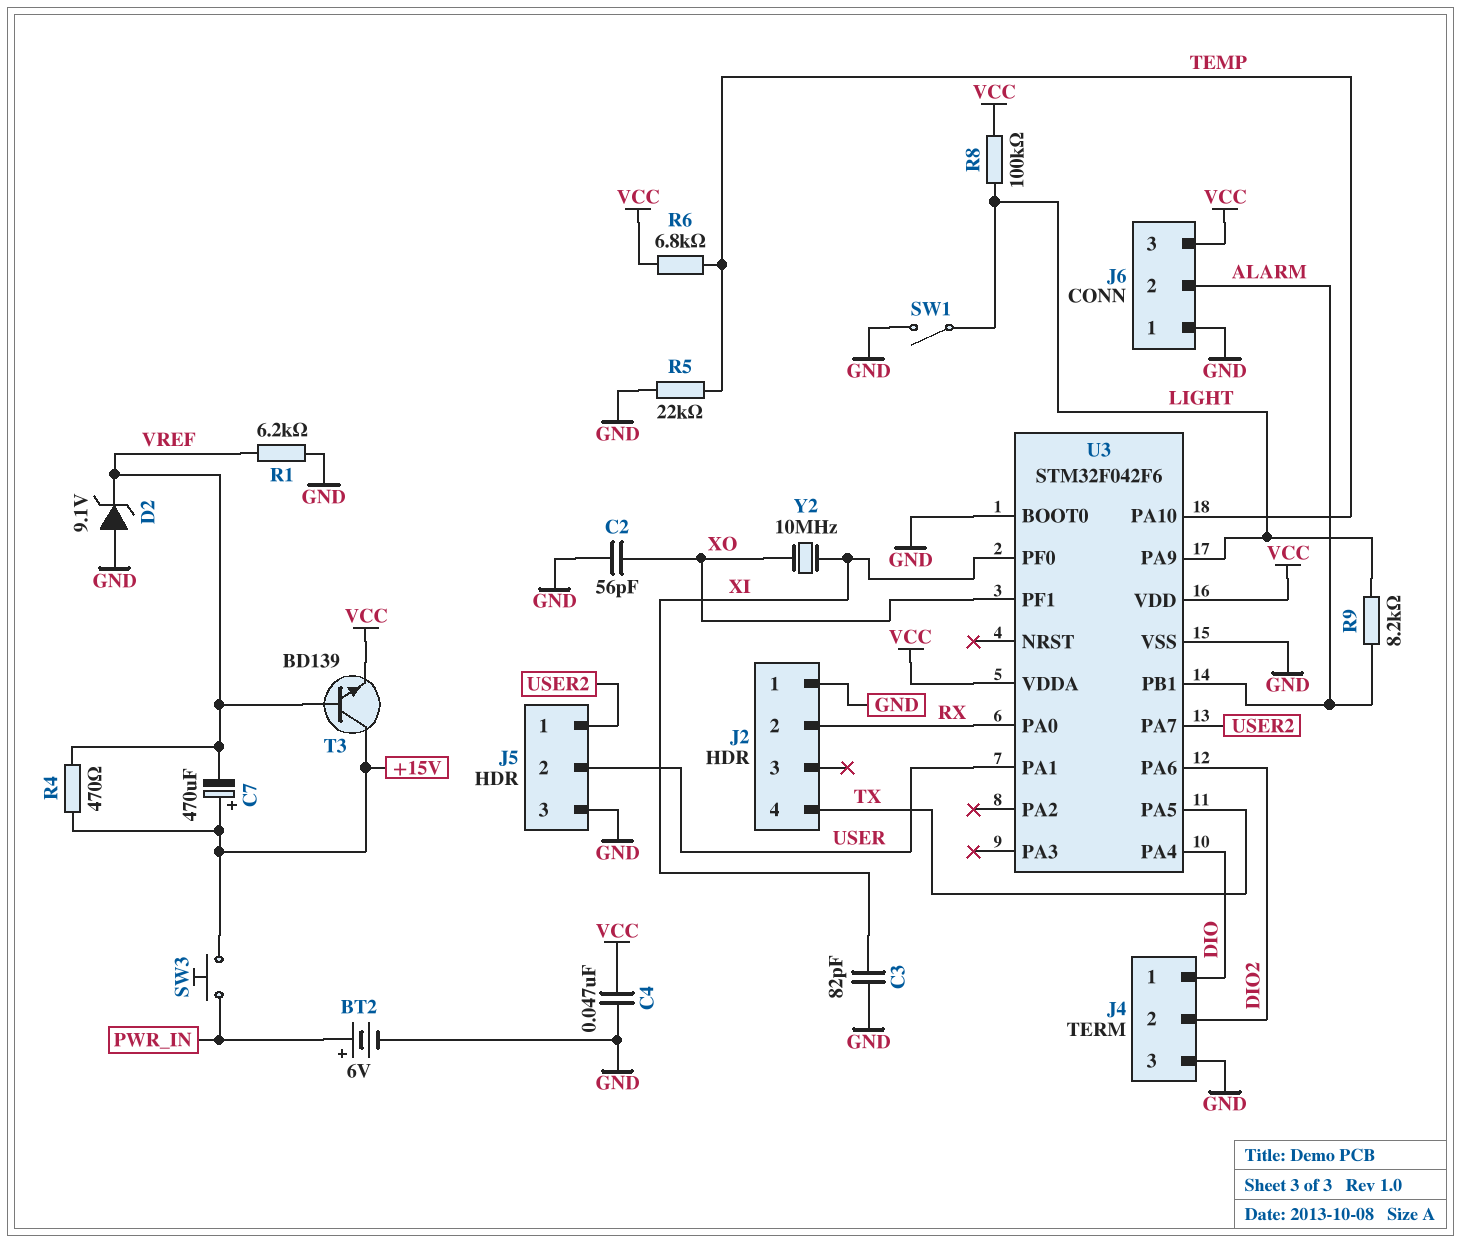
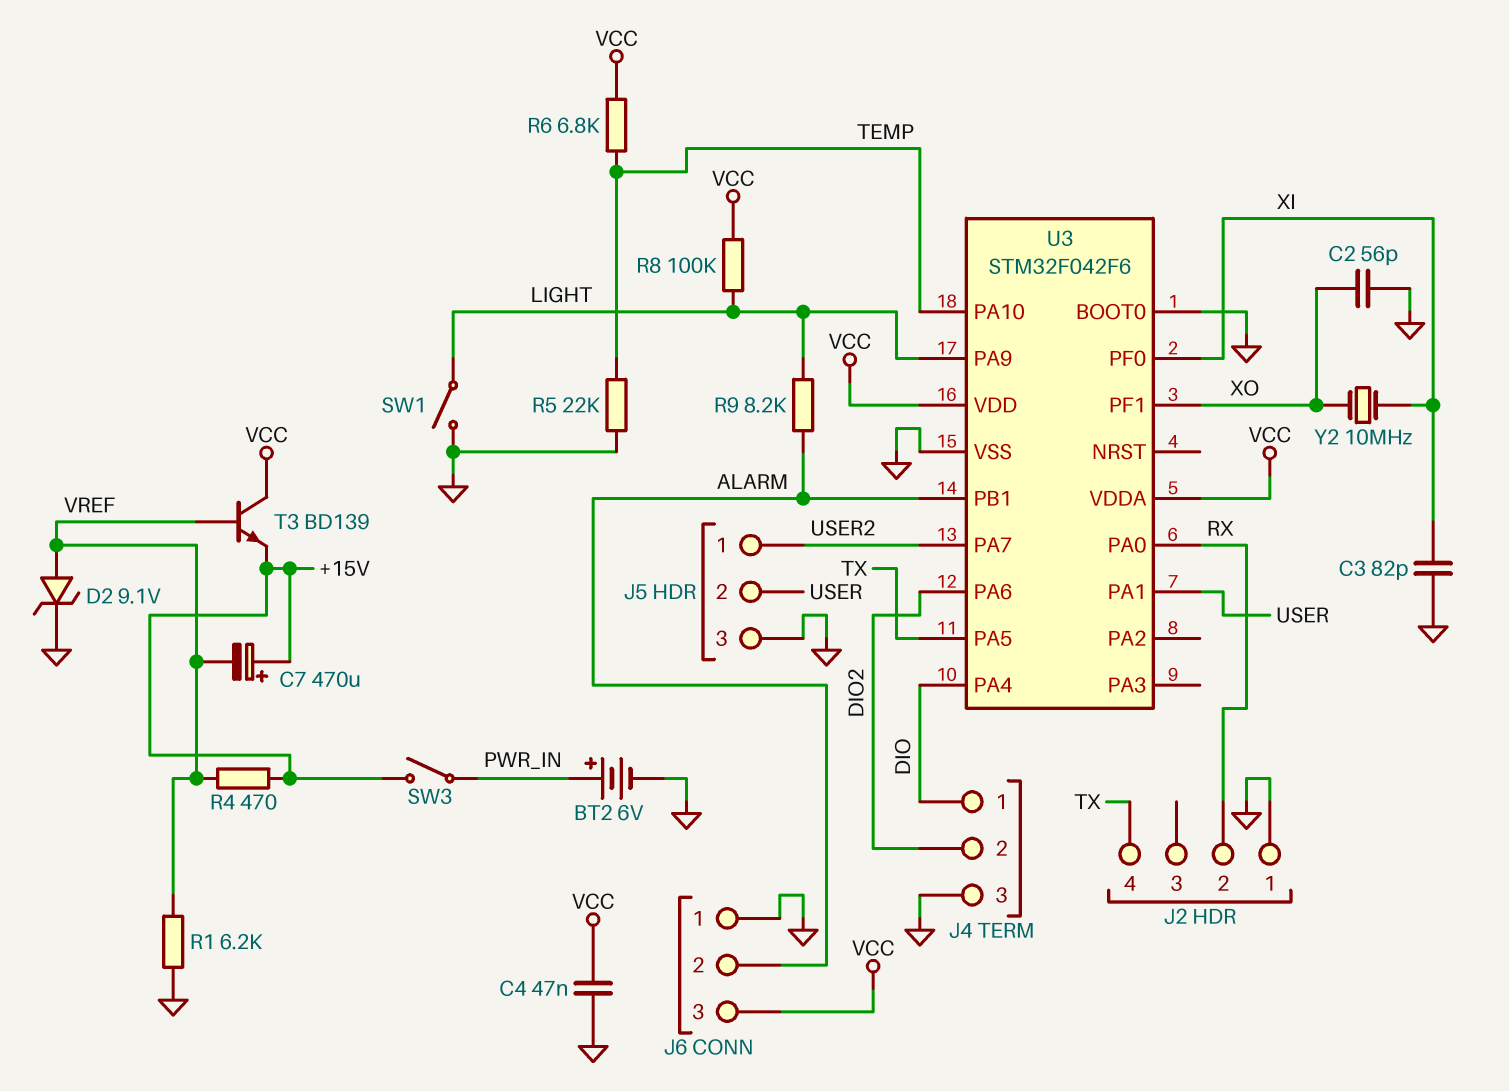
D2: zener 9.1V (A GND, K VREF) -> zener 9.1V (A VREF, K GND)
SW3: button (+15V, PWR_IN) -> switch (+15V, PWR_IN)
T3: NPN BD139 (B VREF, C +15V, E VCC) -> NPN BD139 (B VREF, C VCC, E +15V)

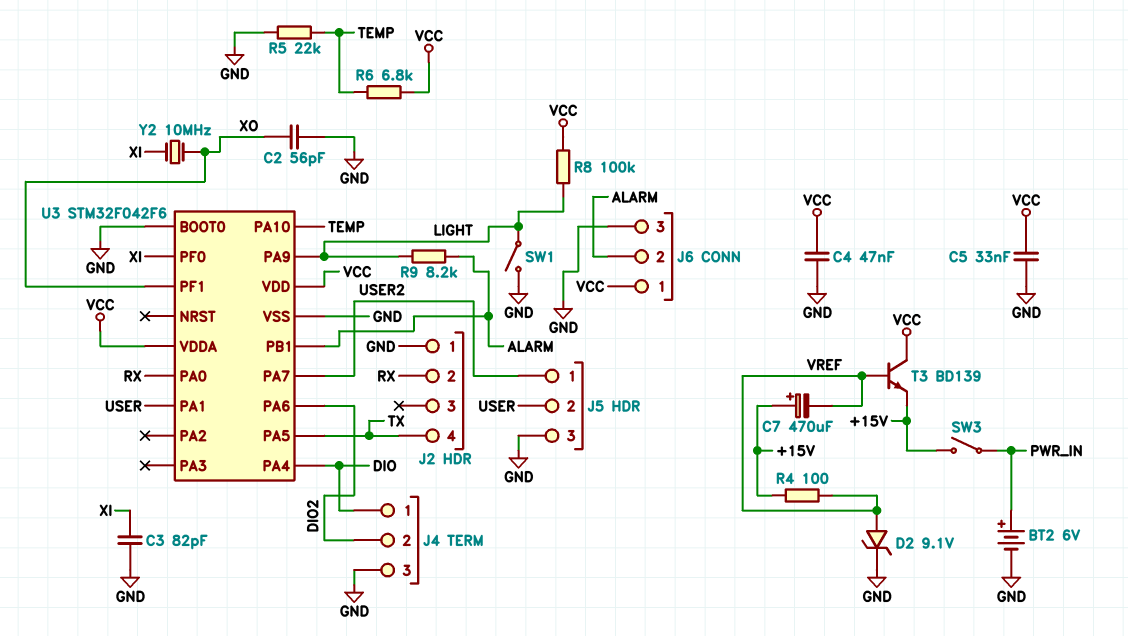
C5: none -> 33nF (GND, VCC)
J6 pin 1: GND -> VCC
J6 pin 3: VCC -> GND
R1: 6.2k (GND, VREF) -> none
R4: 470 (+15V, VREF) -> 100 (+15V, VREF)

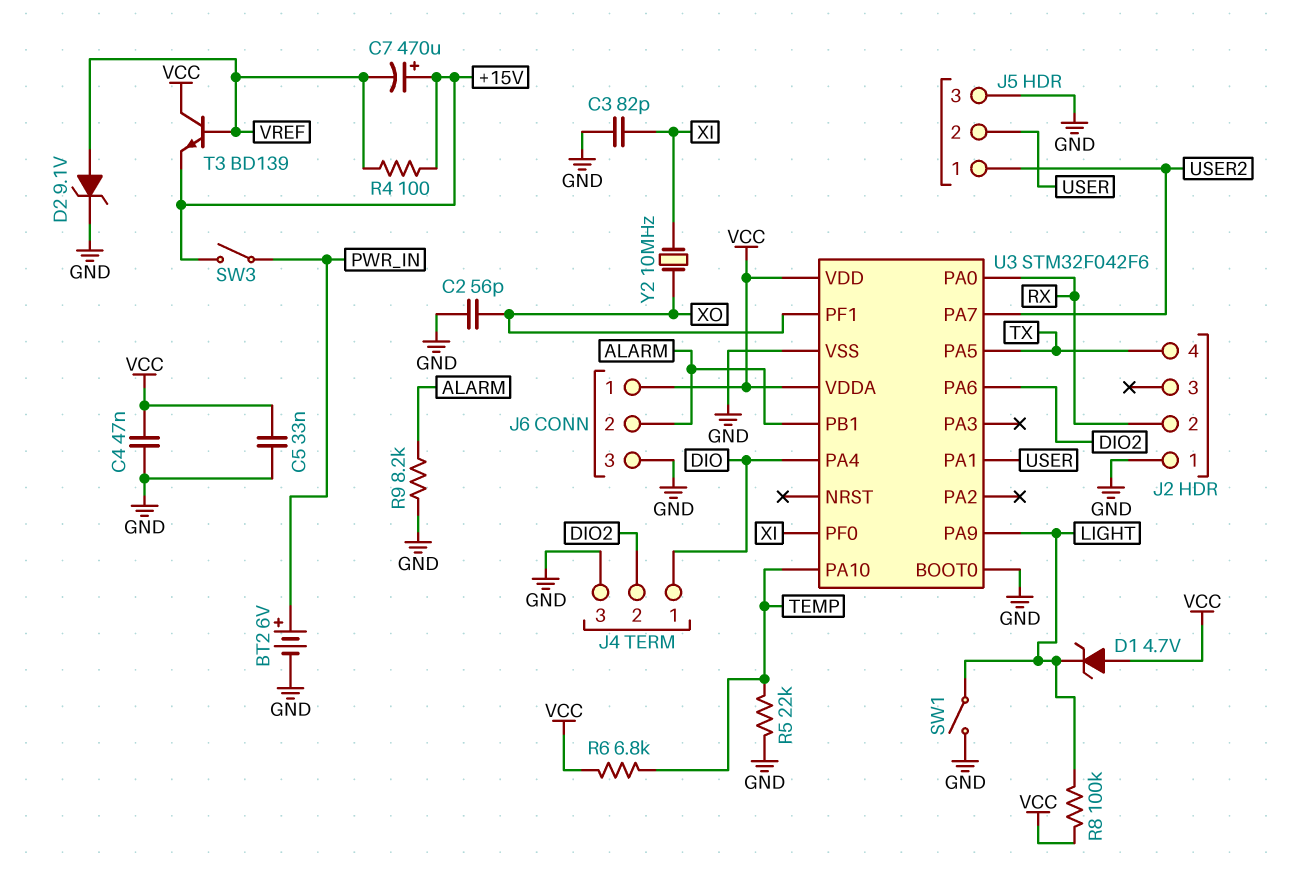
D1: none -> zener 4.7V (A VCC, K LIGHT)
R9: 8.2k (ALARM, LIGHT) -> 8.2k (ALARM, GND)

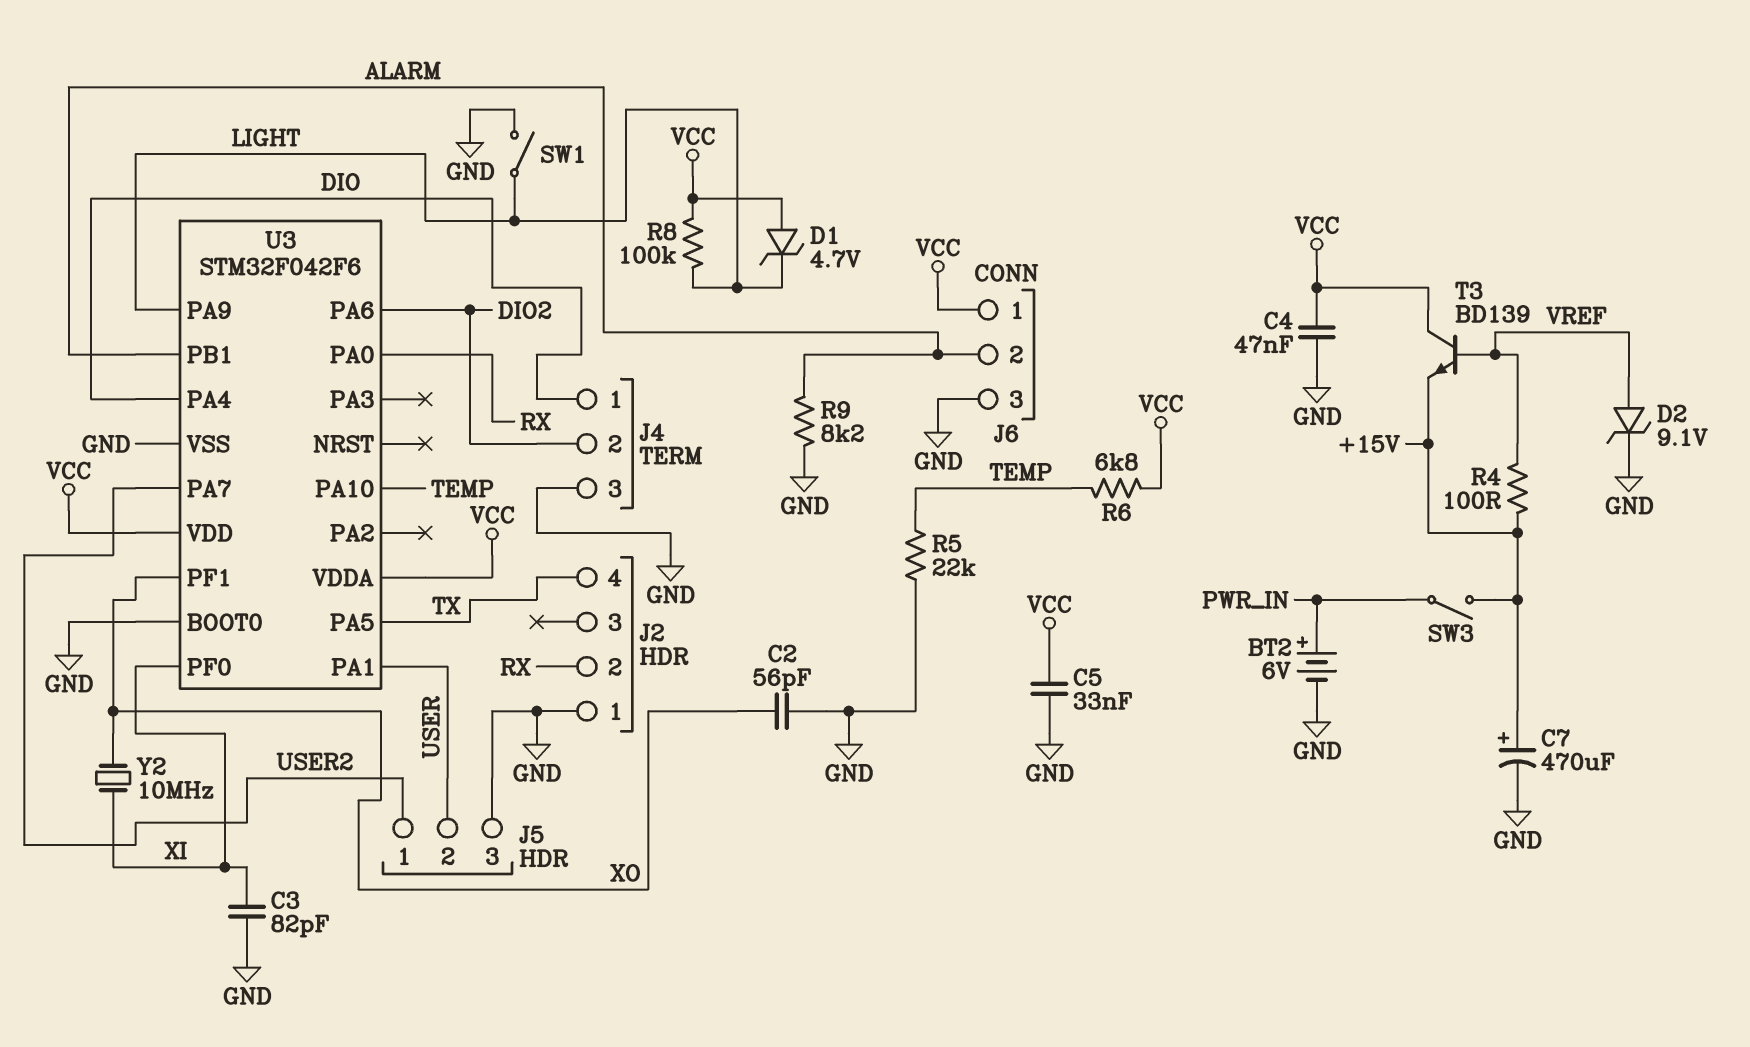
C7: 470uF (plus +15V, minus VREF) -> 470uF (plus +15V, minus GND)

